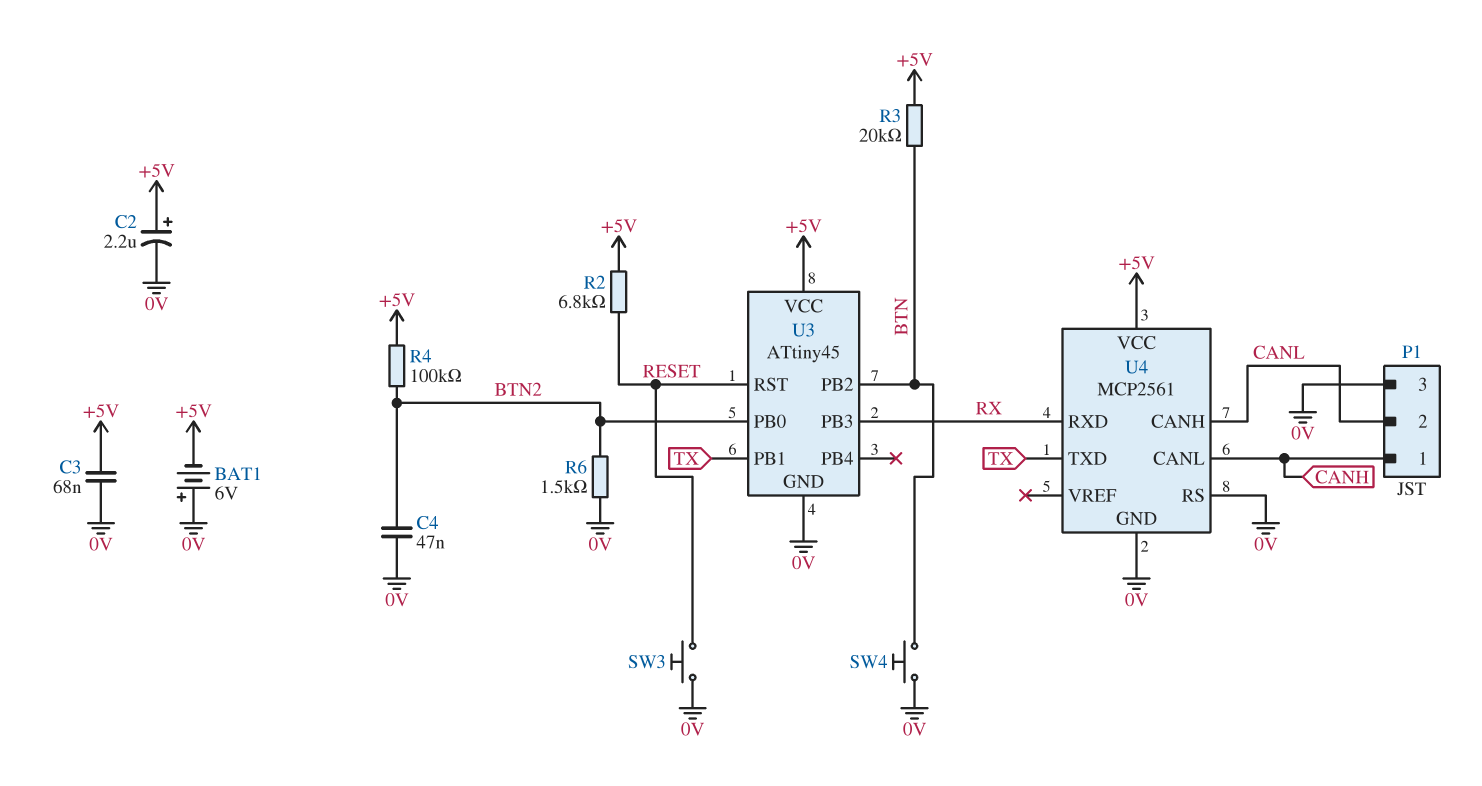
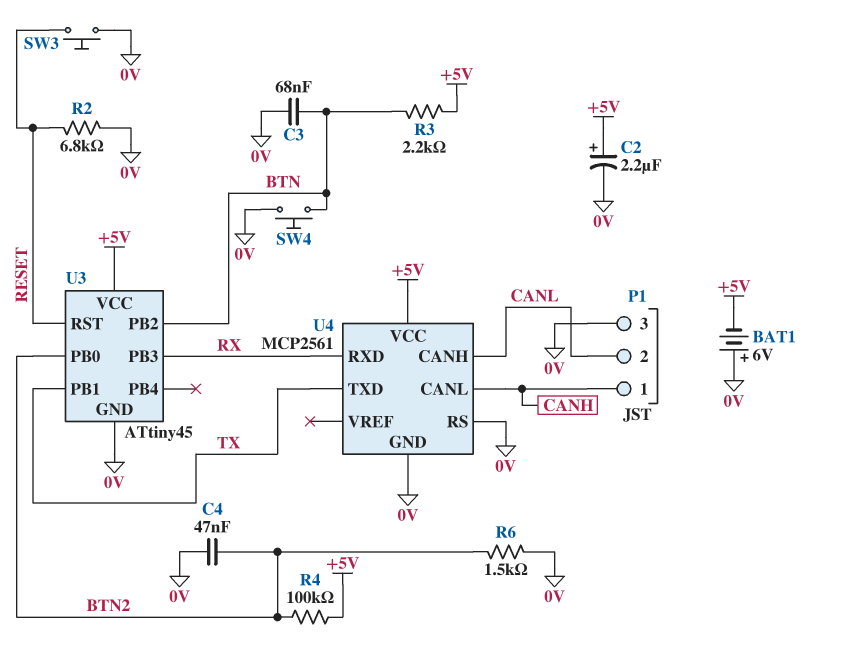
C3: 68nF (+5V, 0V) -> 68nF (0V, BTN)
R2: 6.8k (+5V, RESET) -> 6.8k (0V, RESET)
R3: 20k (+5V, BTN) -> 2.2k (+5V, BTN)

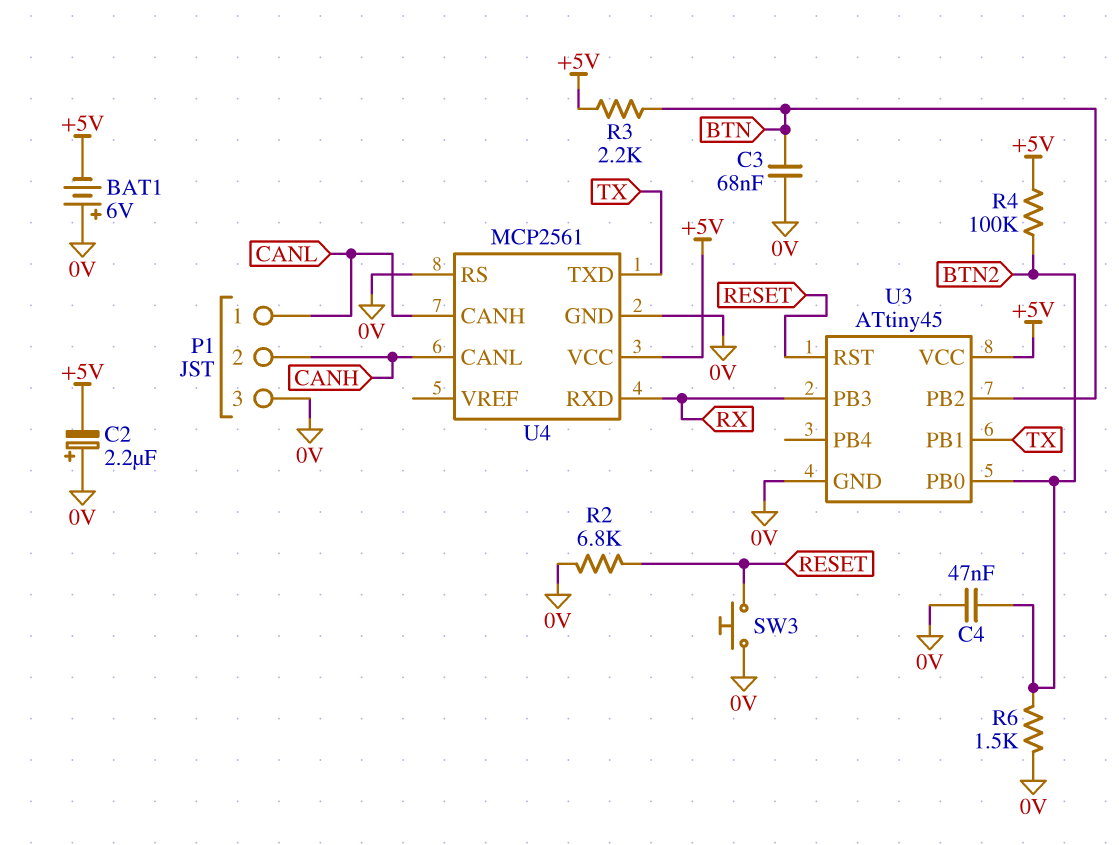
C2: 2.2uF (plus +5V, minus 0V) -> 2.2uF (plus 0V, minus +5V)
P1 pin 1: CANH -> CANL
P1 pin 2: CANL -> CANH
SW4: button (0V, BTN) -> none

